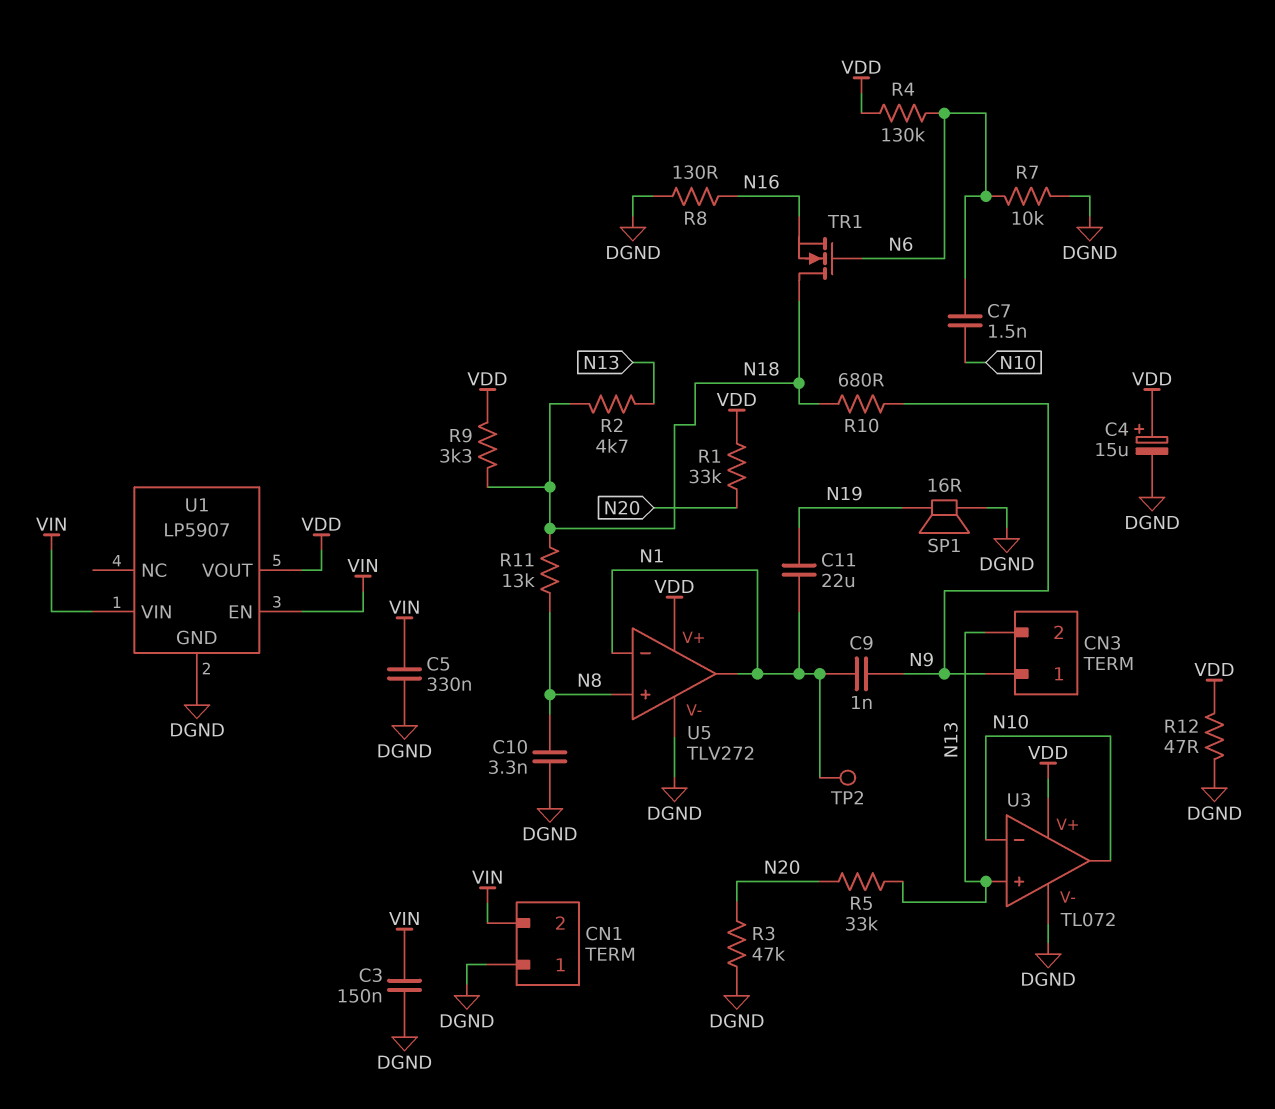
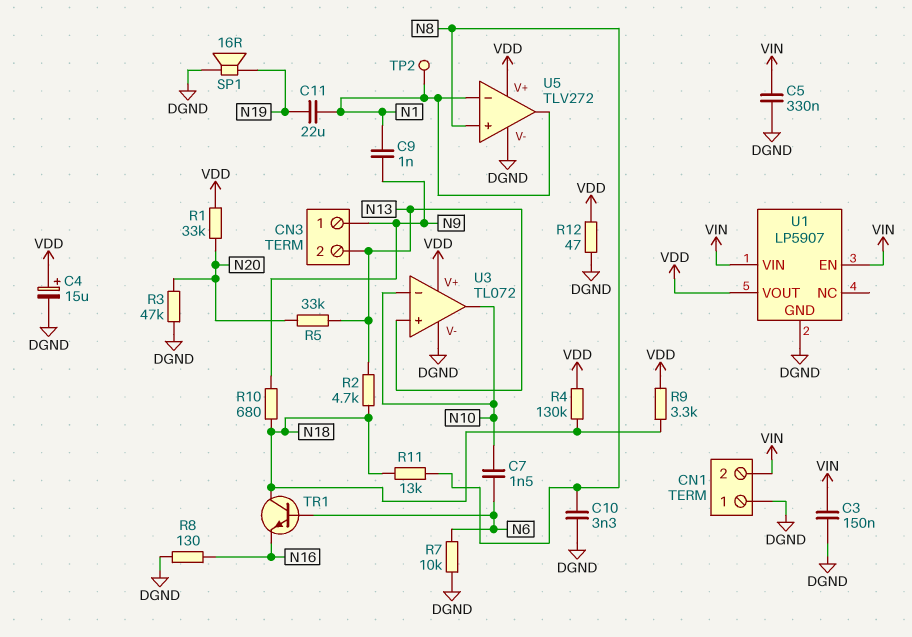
R4: 130k (N6, VDD) -> 130k (N18, VDD)
TR1: NMOS (G N6, D N18, S N16) -> NPN (B N6, C N18, E N16)

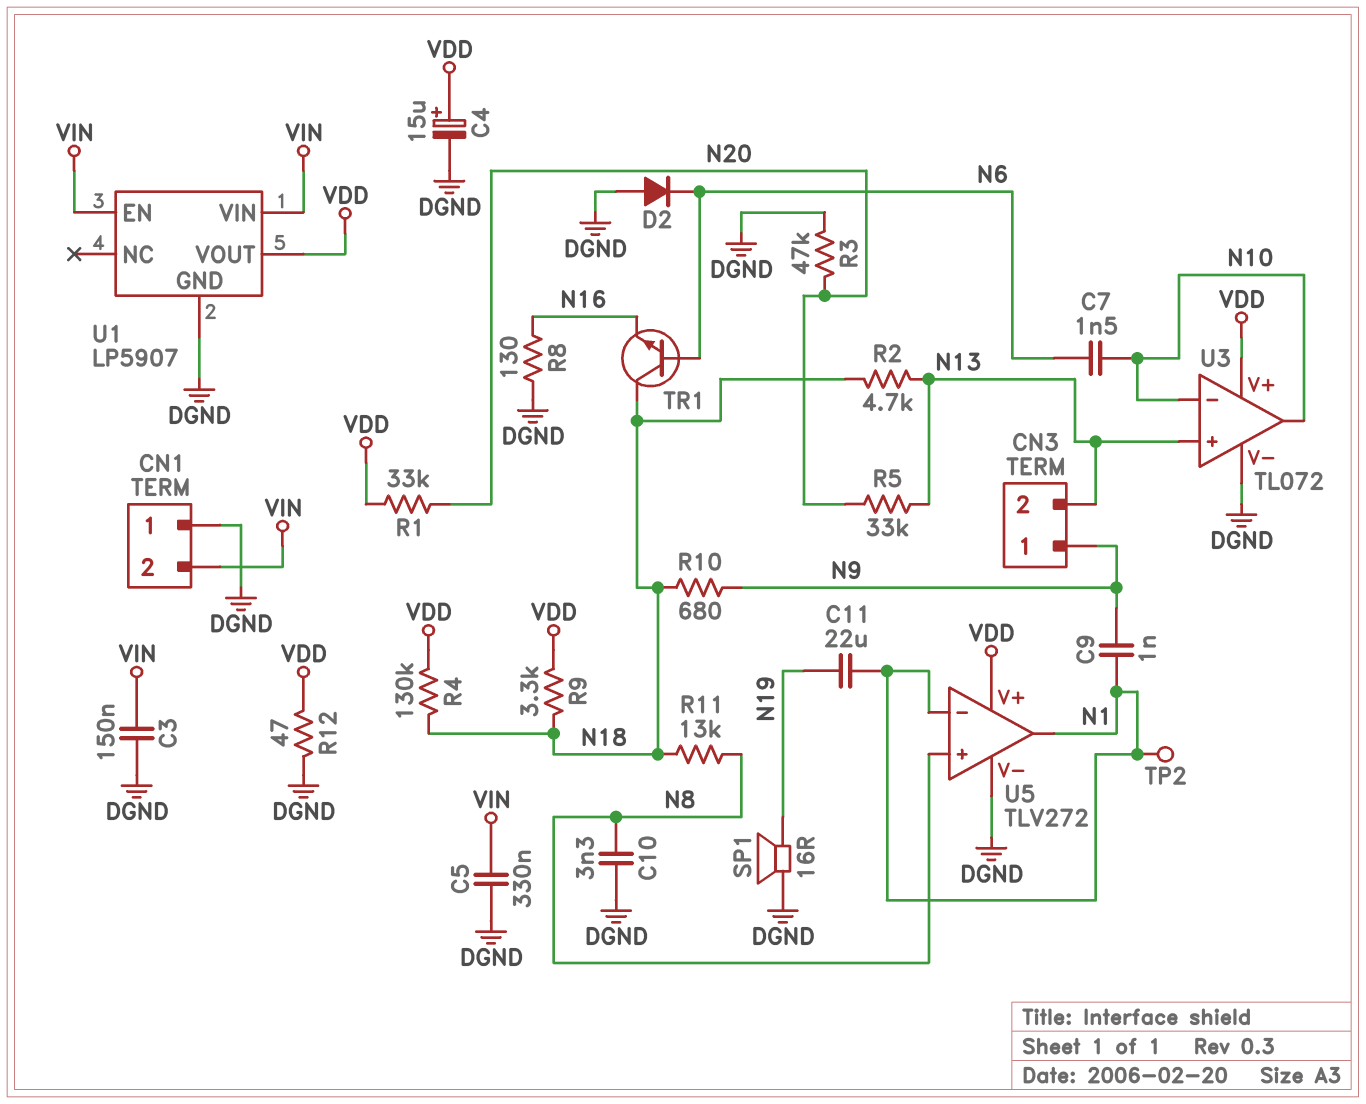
D2: none -> diode (A DGND, K N6)
R7: 10k (DGND, N6) -> none

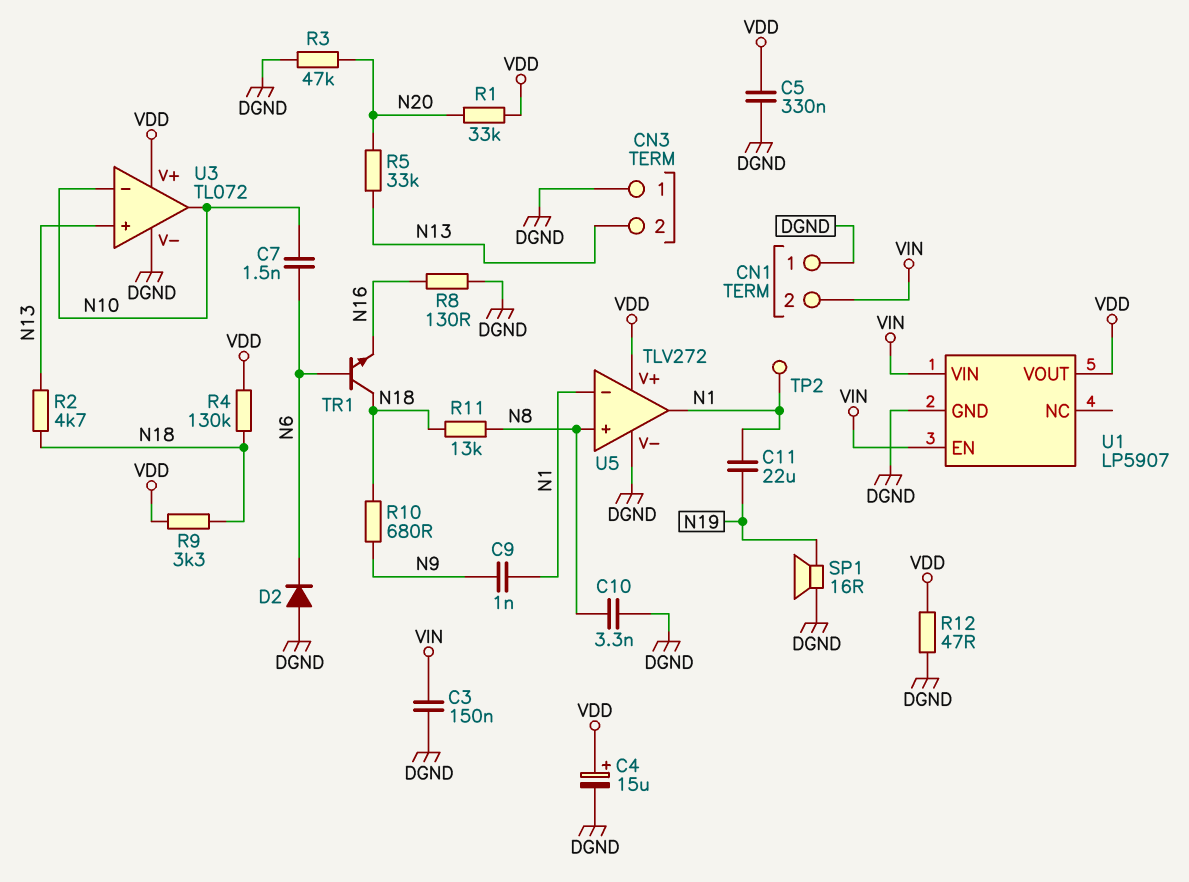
C5: 330nF (DGND, VIN) -> 330nF (DGND, VDD)
CN3 pin 1: N9 -> DGND

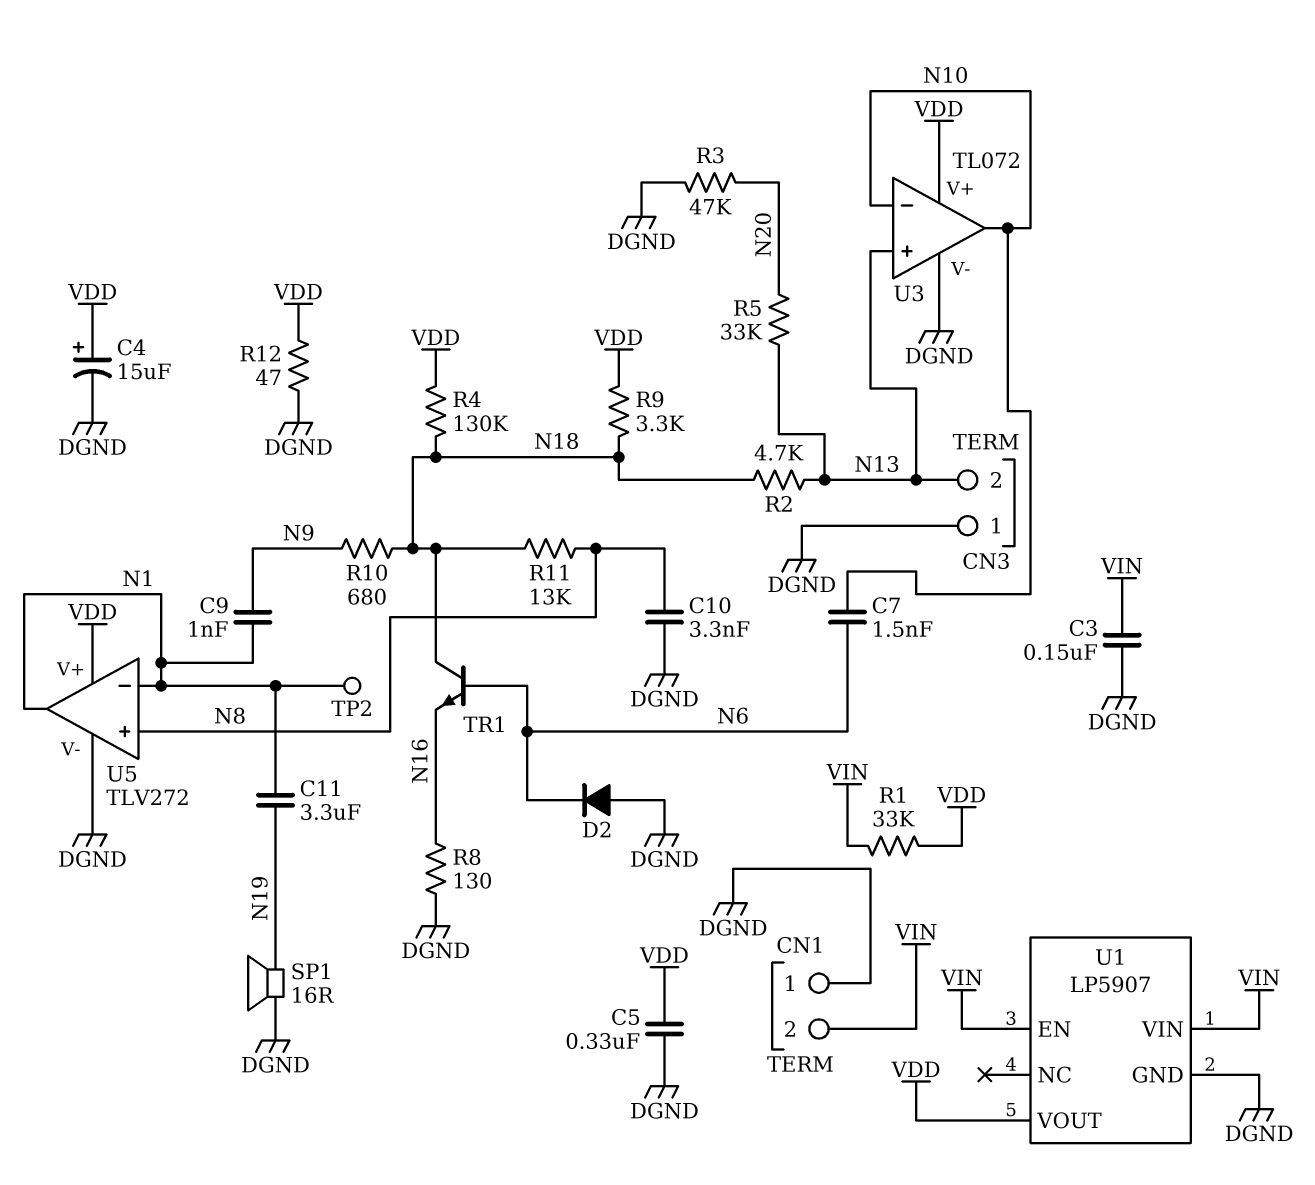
C11: 22uF (N1, N19) -> 3.3uF (N1, N19)
R1: 33k (N20, VDD) -> 33k (VDD, VIN)

